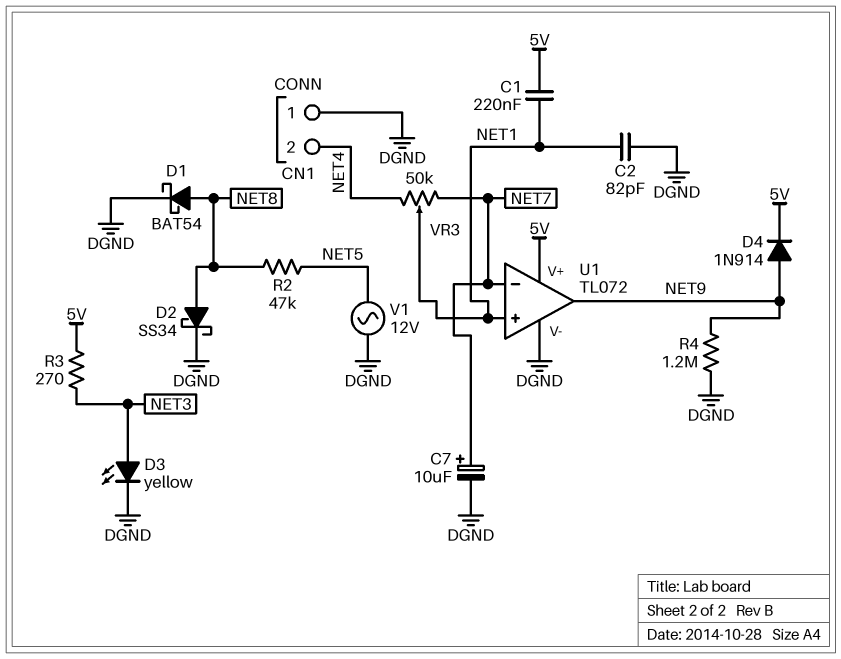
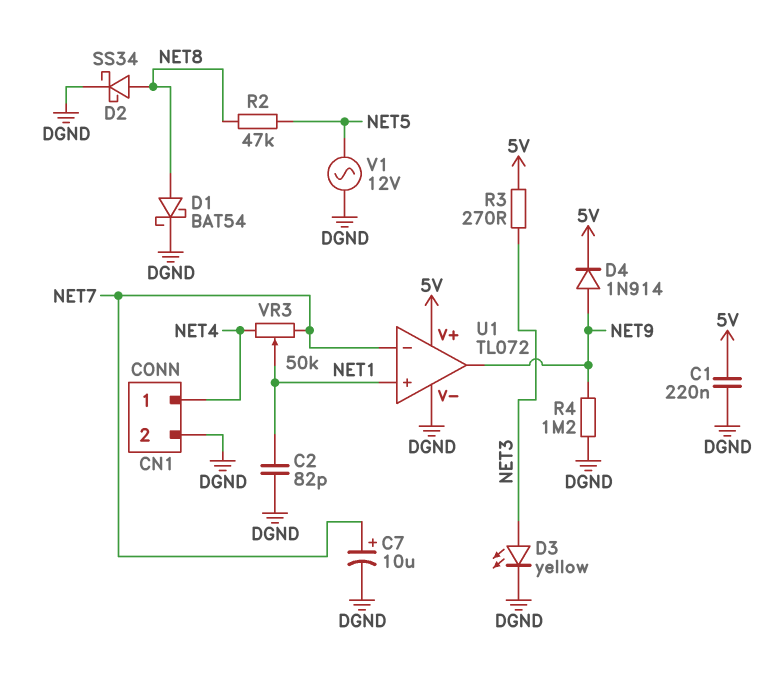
C1: 220nF (5V, NET1) -> 220nF (5V, DGND)
CN1 pin 1: DGND -> NET4
CN1 pin 2: NET4 -> DGND

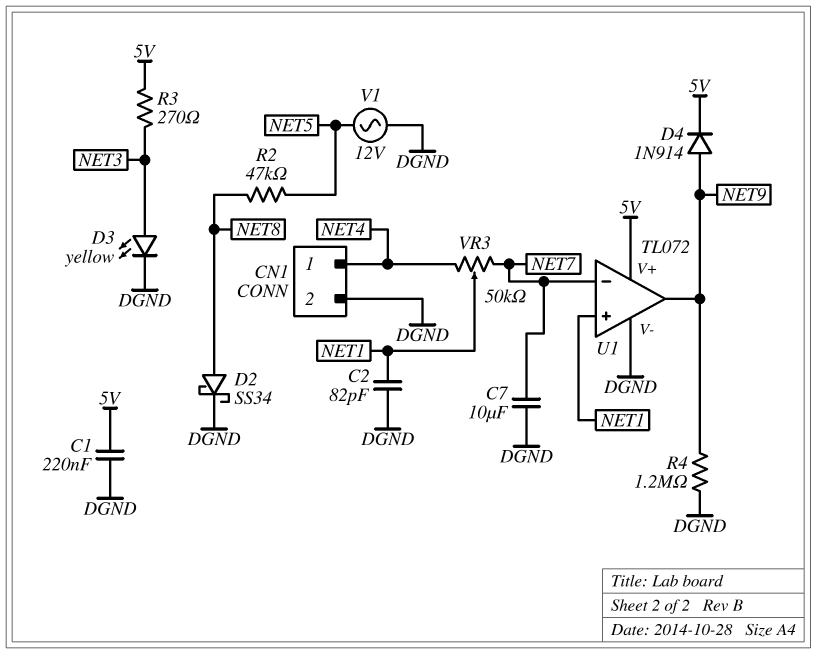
C7: 10uF (plus NET7, minus DGND) -> 10uF (DGND, NET7)
D1: schottky BAT54 (A NET8, K DGND) -> none

